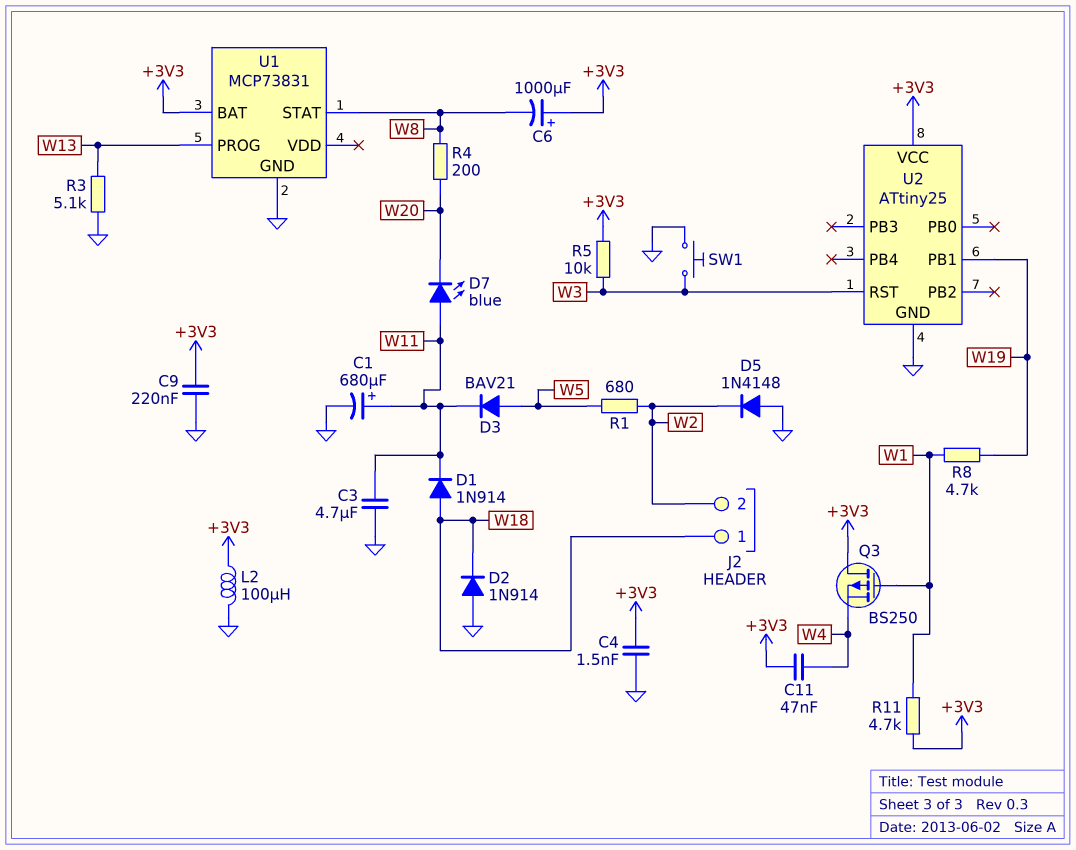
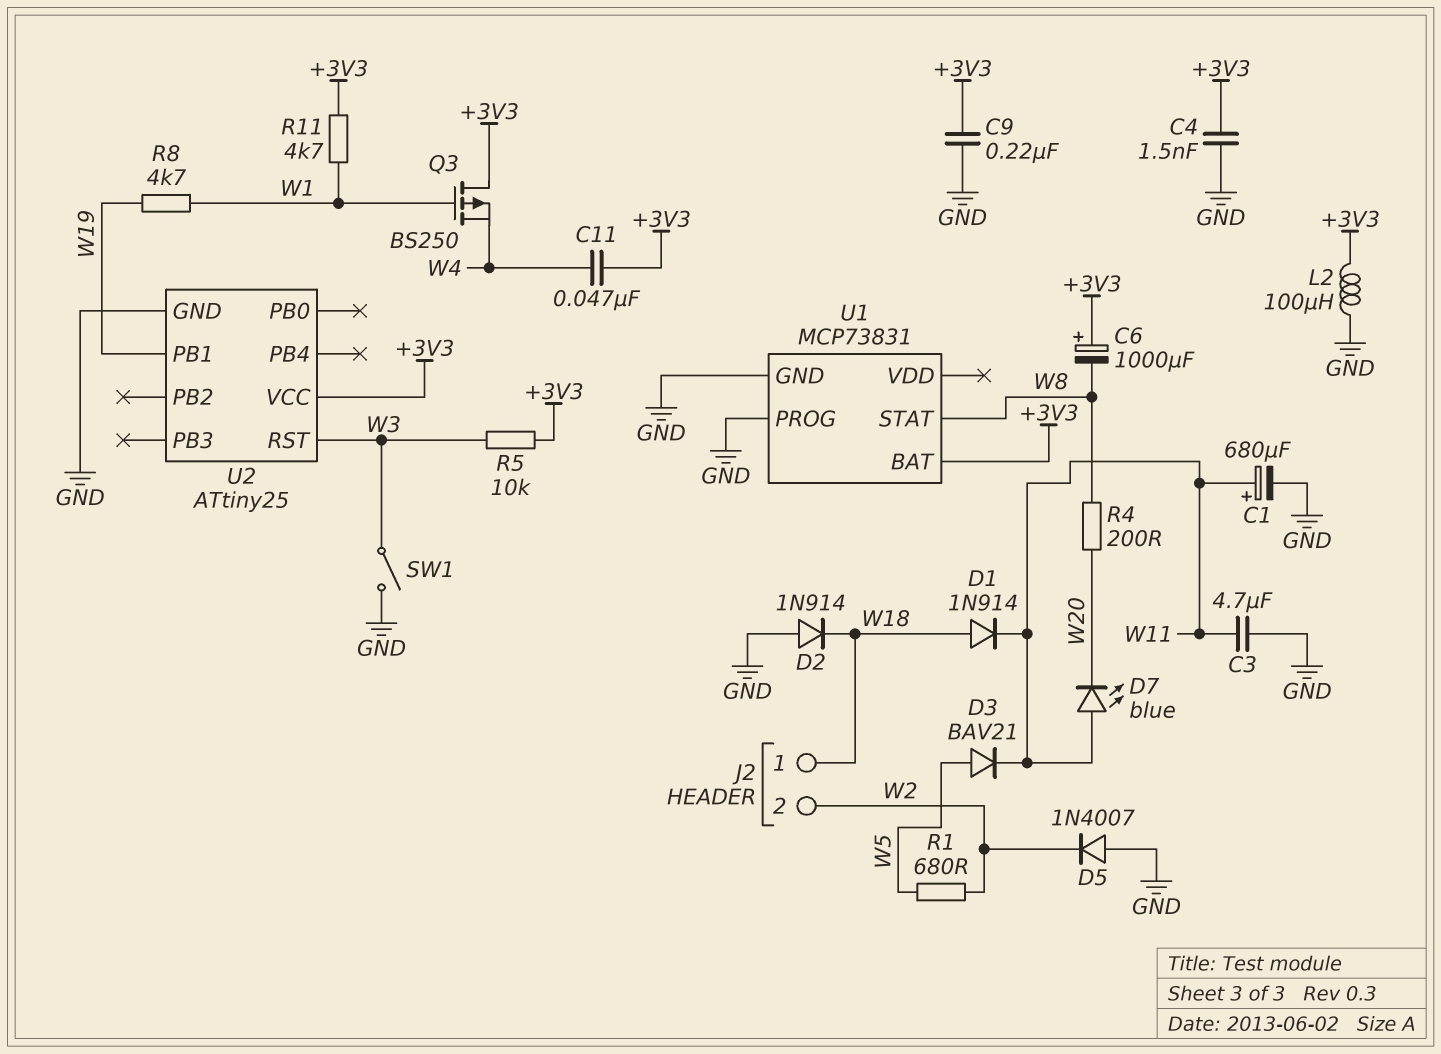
D5: diode 1N4148 (A GND, K W2) -> diode 1N4007 (A GND, K W2)
R3: 5.1k (GND, W13) -> none
SW1: button (GND, W3) -> switch (GND, W3)
U1 pin PROG: W13 -> GND

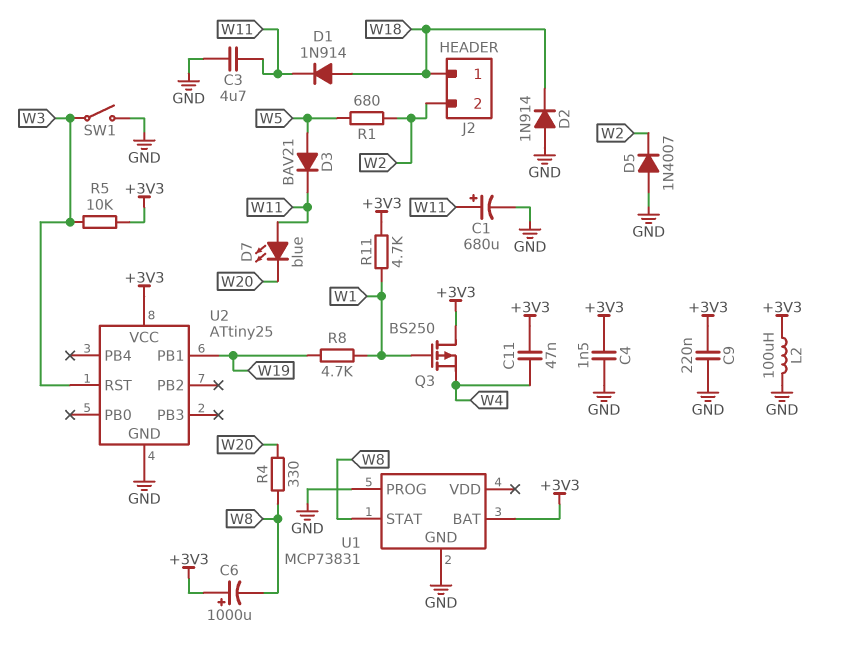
R4: 200 (W8, W20) -> 330 (W8, W20)

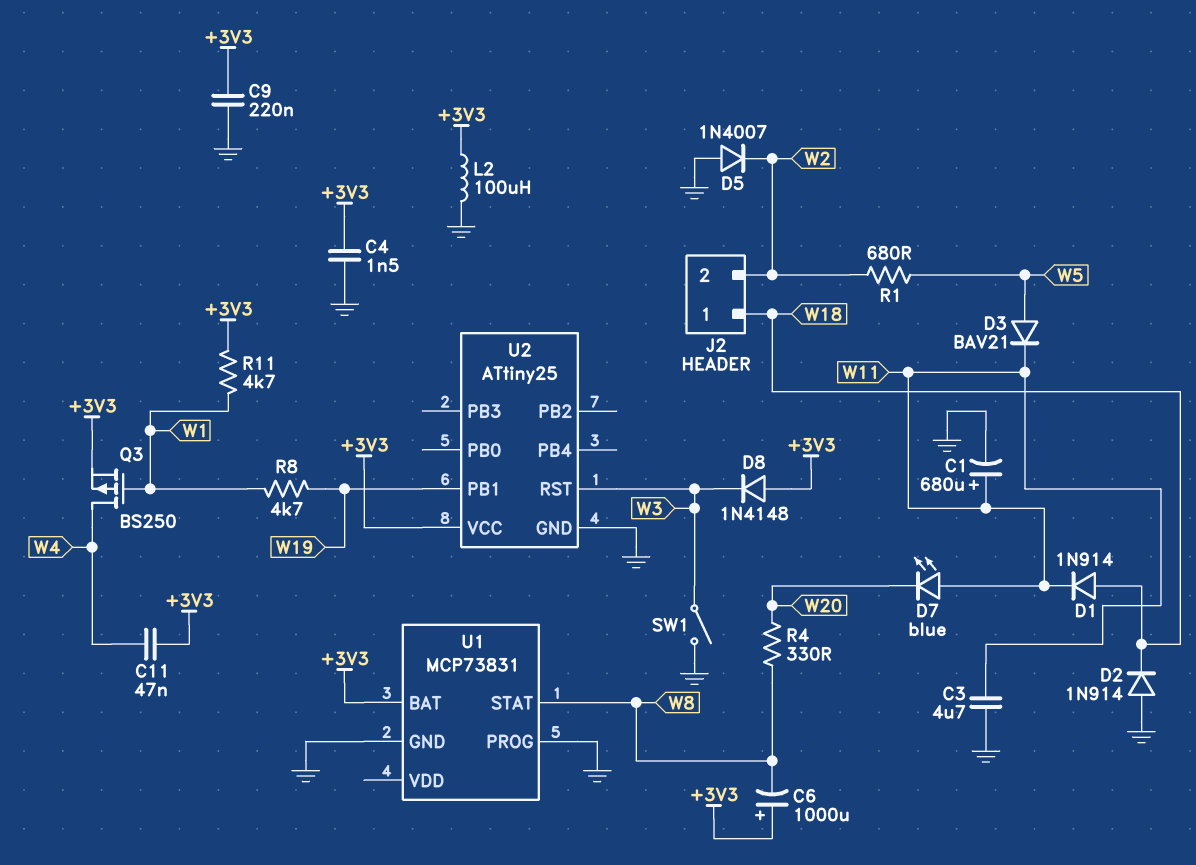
D8: none -> diode 1N4148 (A +3V3, K W3)
Q3: PMOS BS250 (G W1, D +3V3, S W4) -> PMOS BS250 (G W1, D W4, S +3V3)
R5: 10k (+3V3, W3) -> none

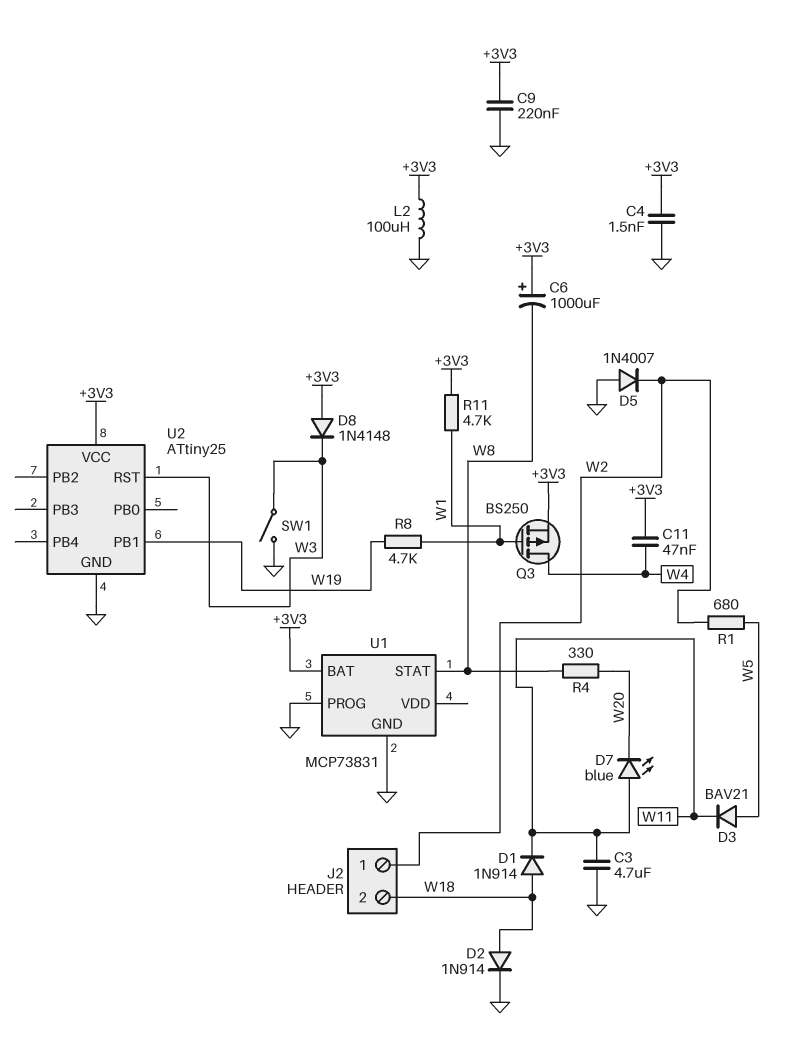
C1: 680uF (plus W11, minus GND) -> none
D2: diode 1N914 (A GND, K W18) -> diode 1N914 (A W18, K GND)
J2 pin 1: W18 -> W2
J2 pin 2: W2 -> W18

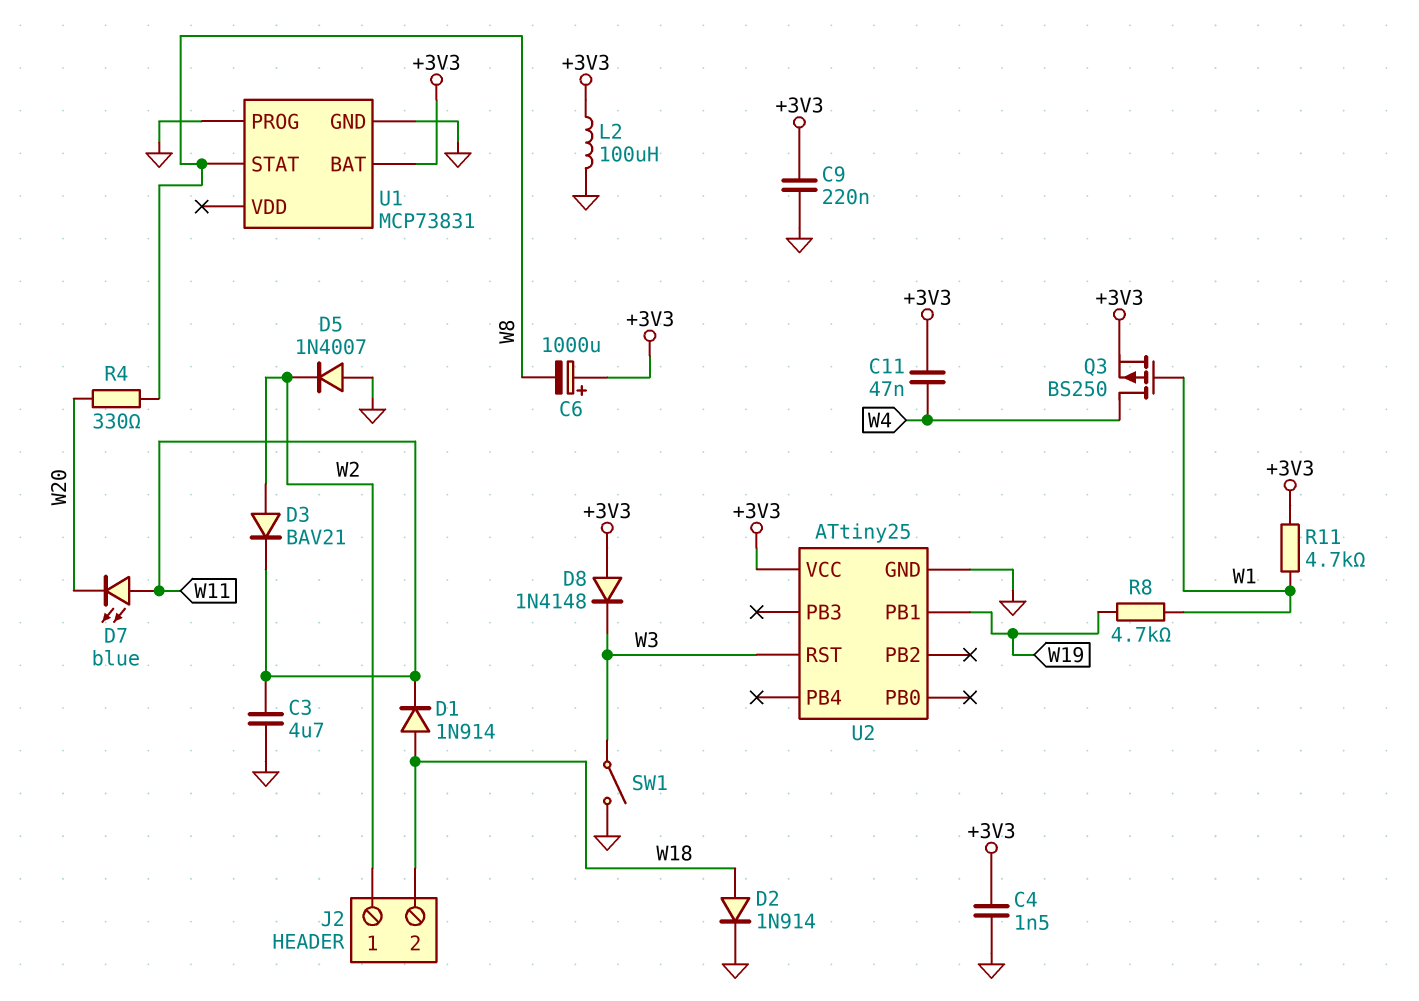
D3: diode BAV21 (A W5, K W11) -> diode BAV21 (A W2, K W11)
R1: 680 (W2, W5) -> none

